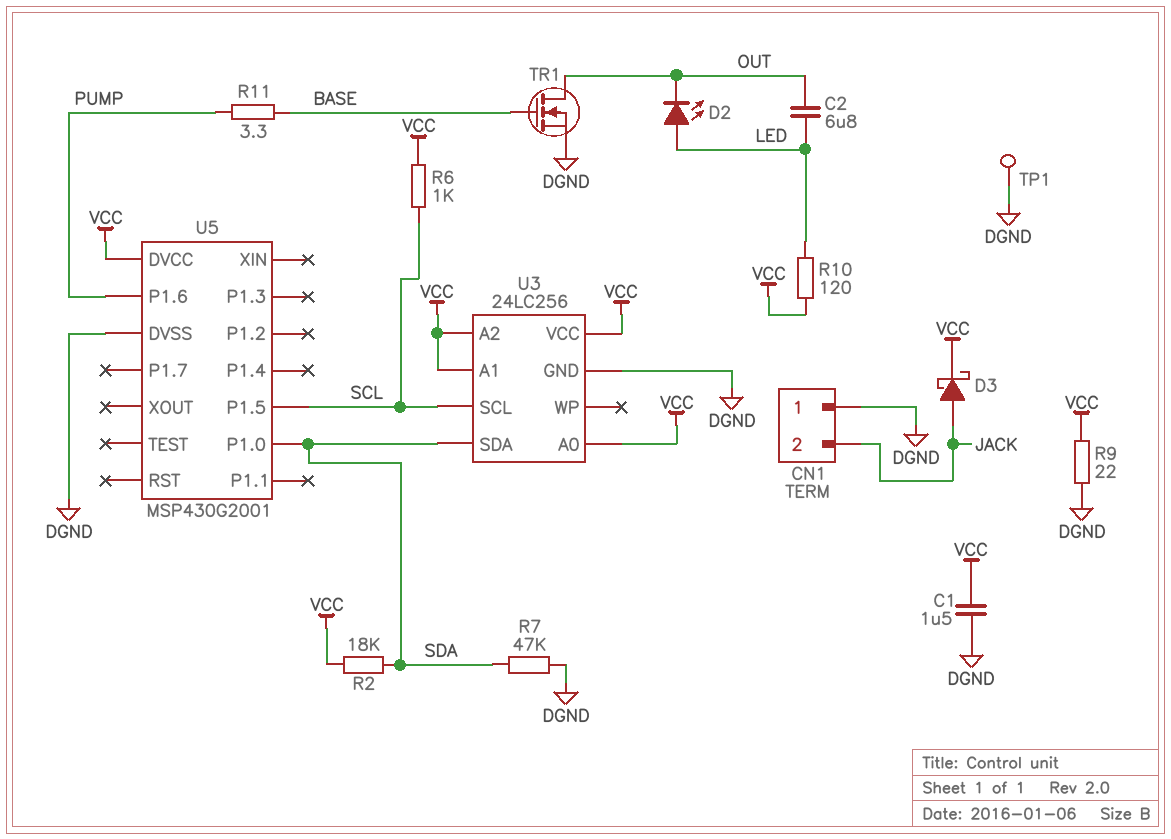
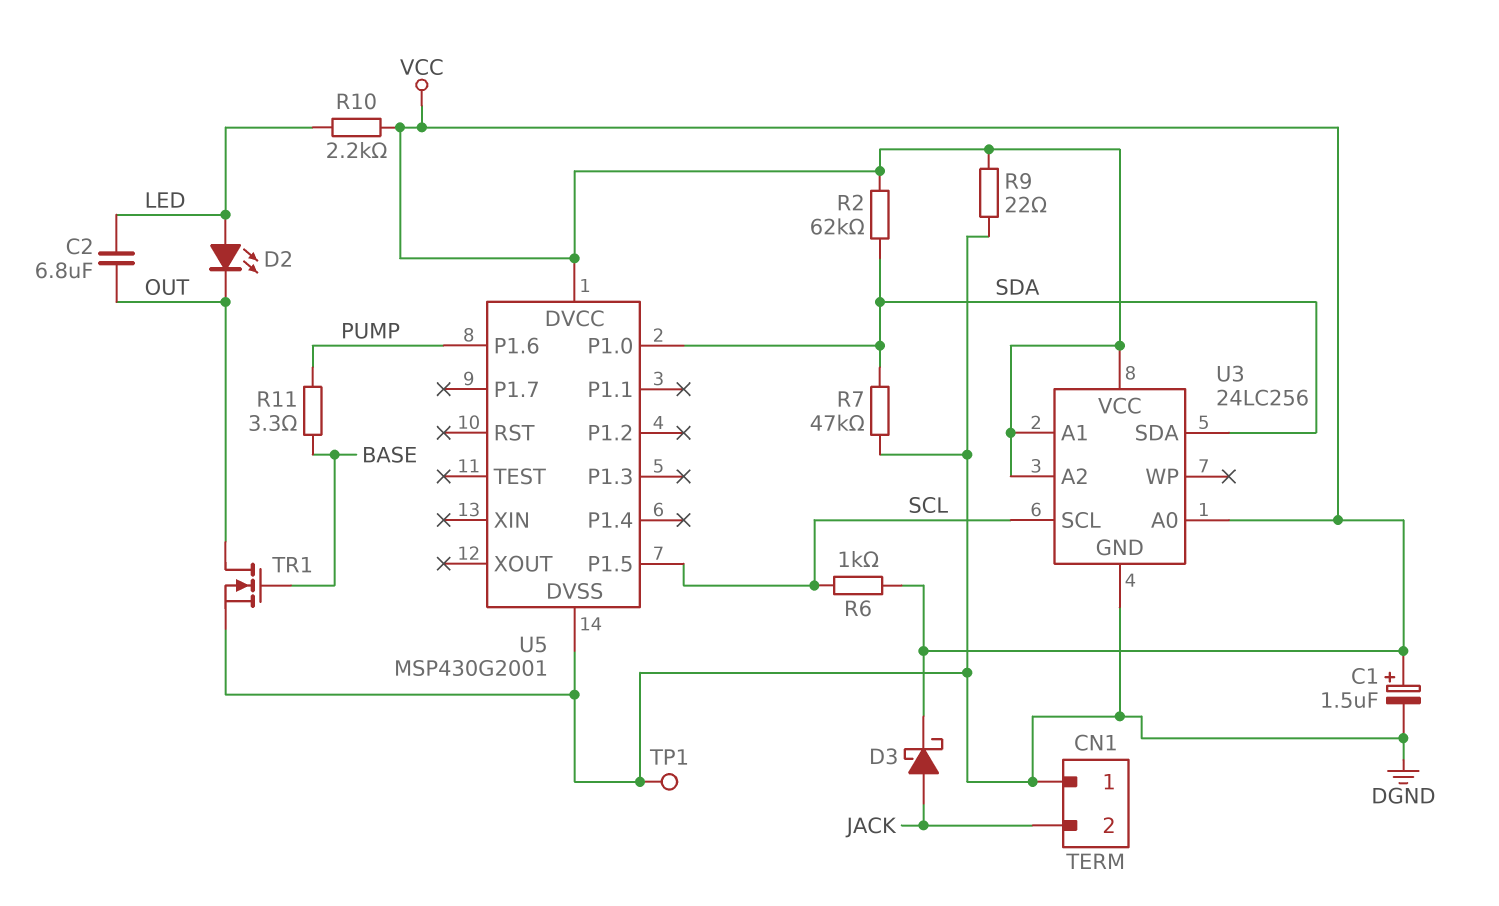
C1: 1.5uF (DGND, VCC) -> 1.5uF (plus VCC, minus DGND)
R2: 18k (SDA, VCC) -> 62k (SDA, VCC)
R10: 120 (LED, VCC) -> 2.2k (LED, VCC)

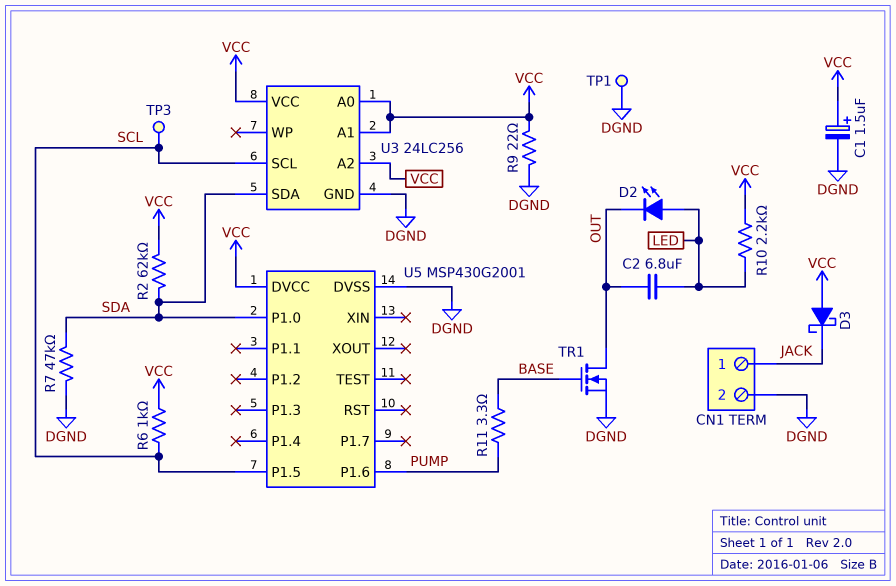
CN1 pin 1: DGND -> JACK
CN1 pin 2: JACK -> DGND
D3: schottky (A JACK, K VCC) -> schottky (A VCC, K JACK)
TP3: none -> test point (SCL)

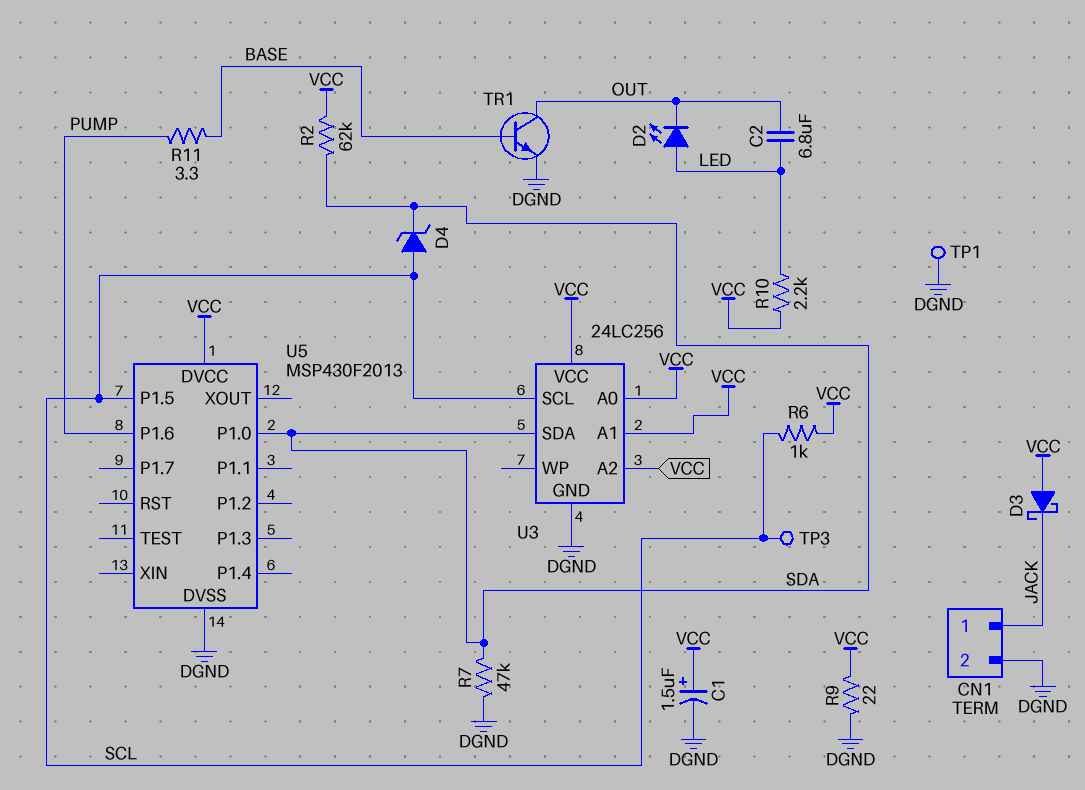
D4: none -> zener (A SCL, K SDA)
TR1: NMOS (G BASE, D OUT, S DGND) -> NPN (B BASE, C OUT, E DGND)
U5: MSP430G2001 -> MSP430F2013

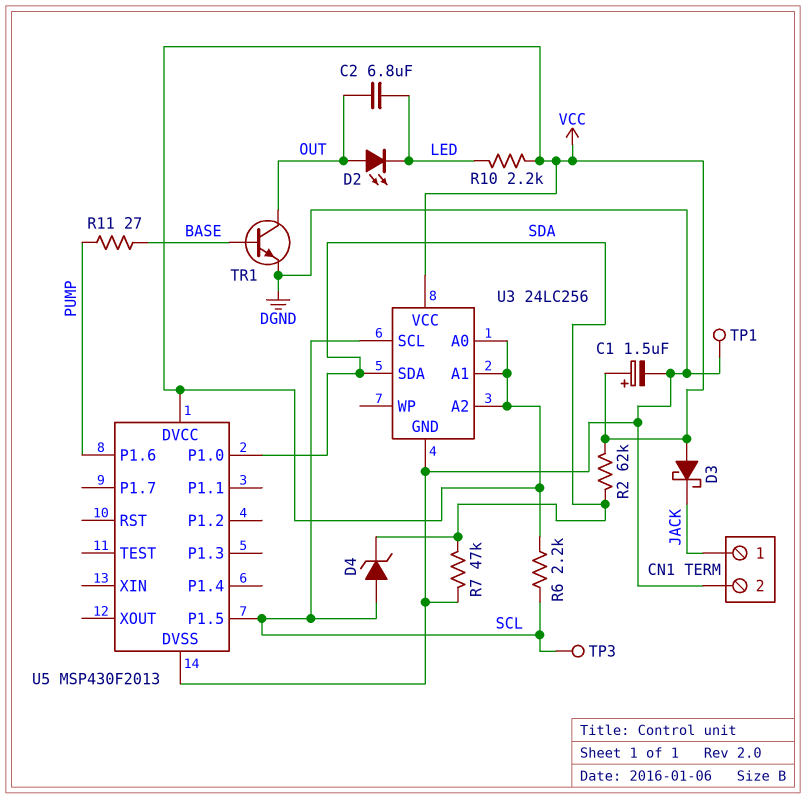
D2: LED (A LED, K OUT) -> LED (A OUT, K LED)
R6: 1k (SCL, VCC) -> 2.2k (SCL, VCC)
R9: 22 (DGND, VCC) -> none
R11: 3.3 (BASE, PUMP) -> 27 (BASE, PUMP)

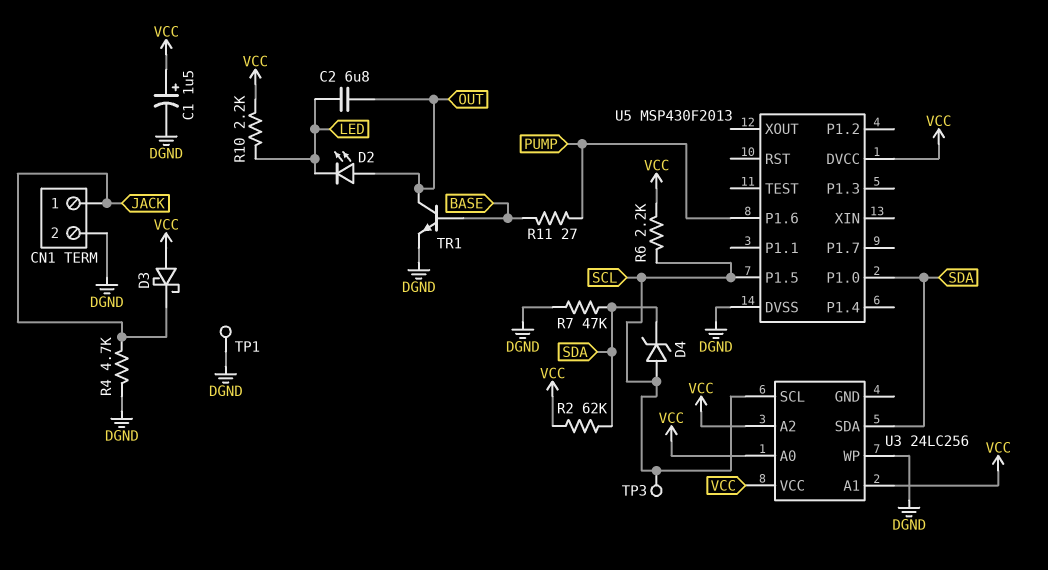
R4: none -> 4.7k (DGND, JACK)
U3 pin GND: DGND -> none
U3 pin WP: none -> DGND

